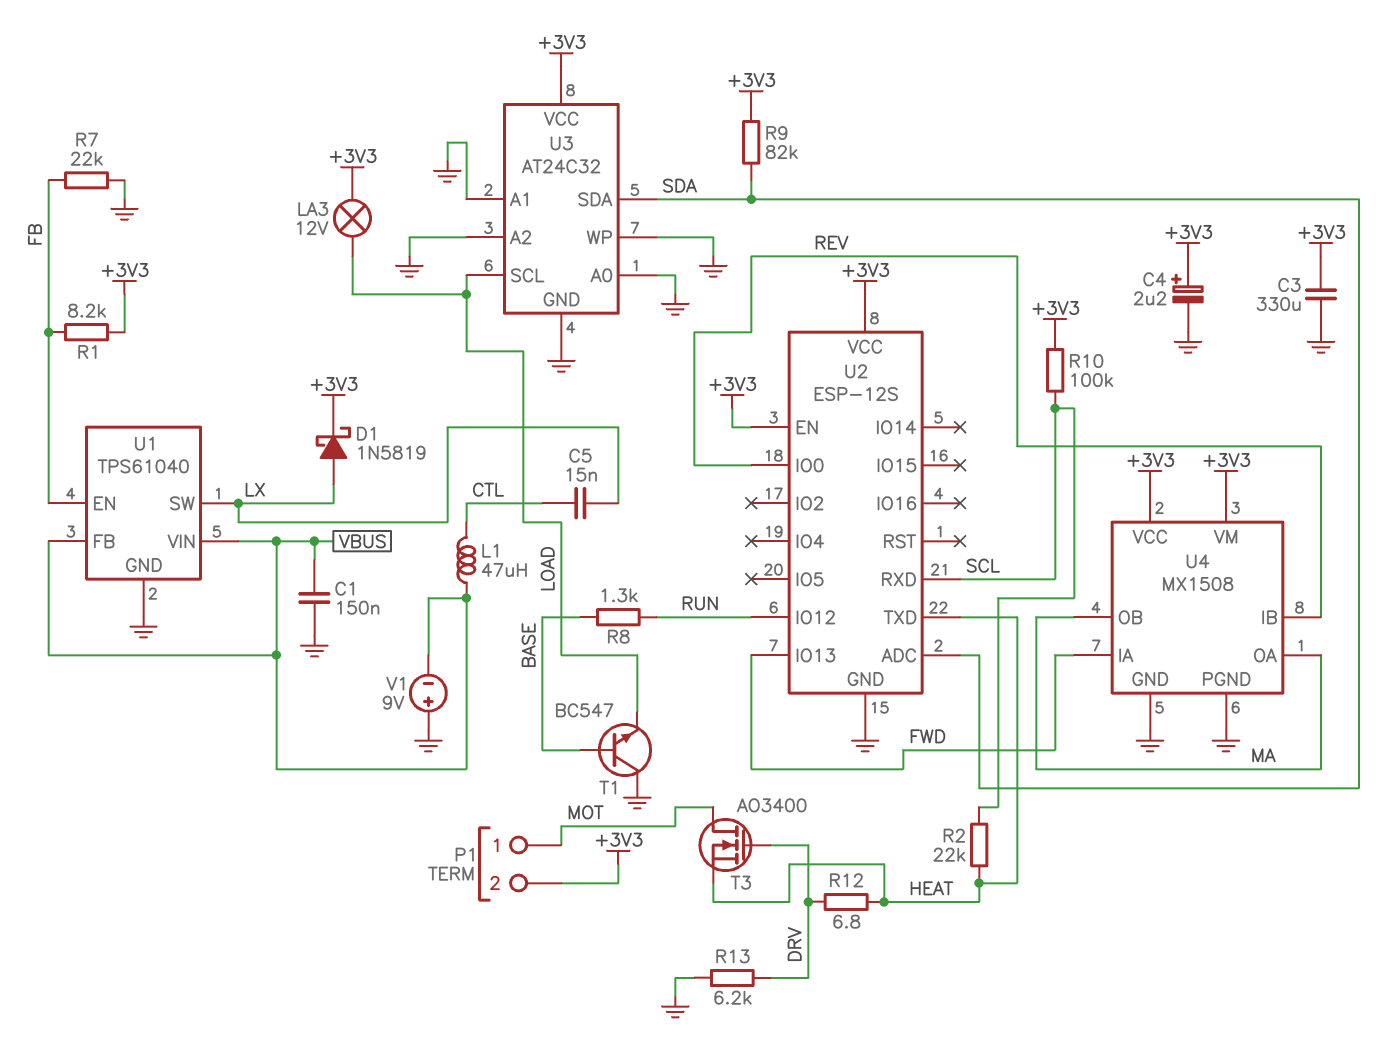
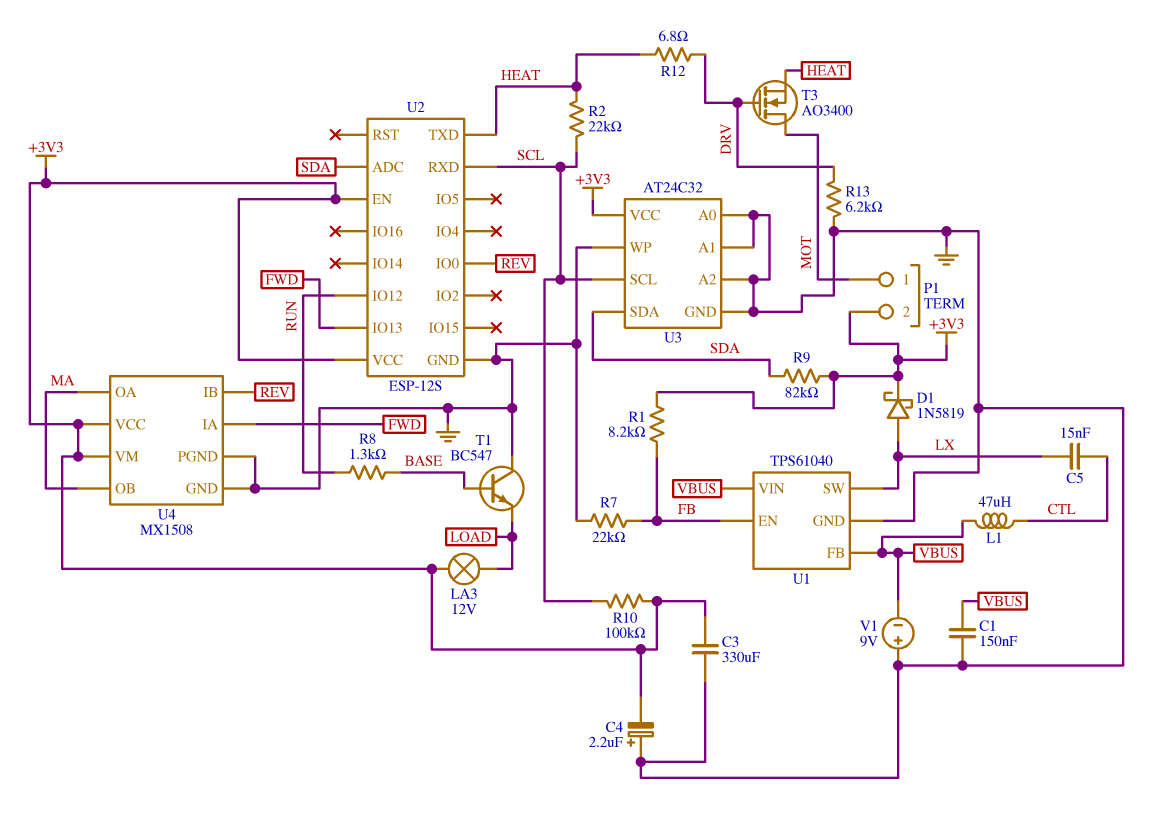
C4: 2.2uF (plus +3V3, minus GND) -> 2.2uF (plus GND, minus +3V3)
U3 pin SCL: LOAD -> SCL

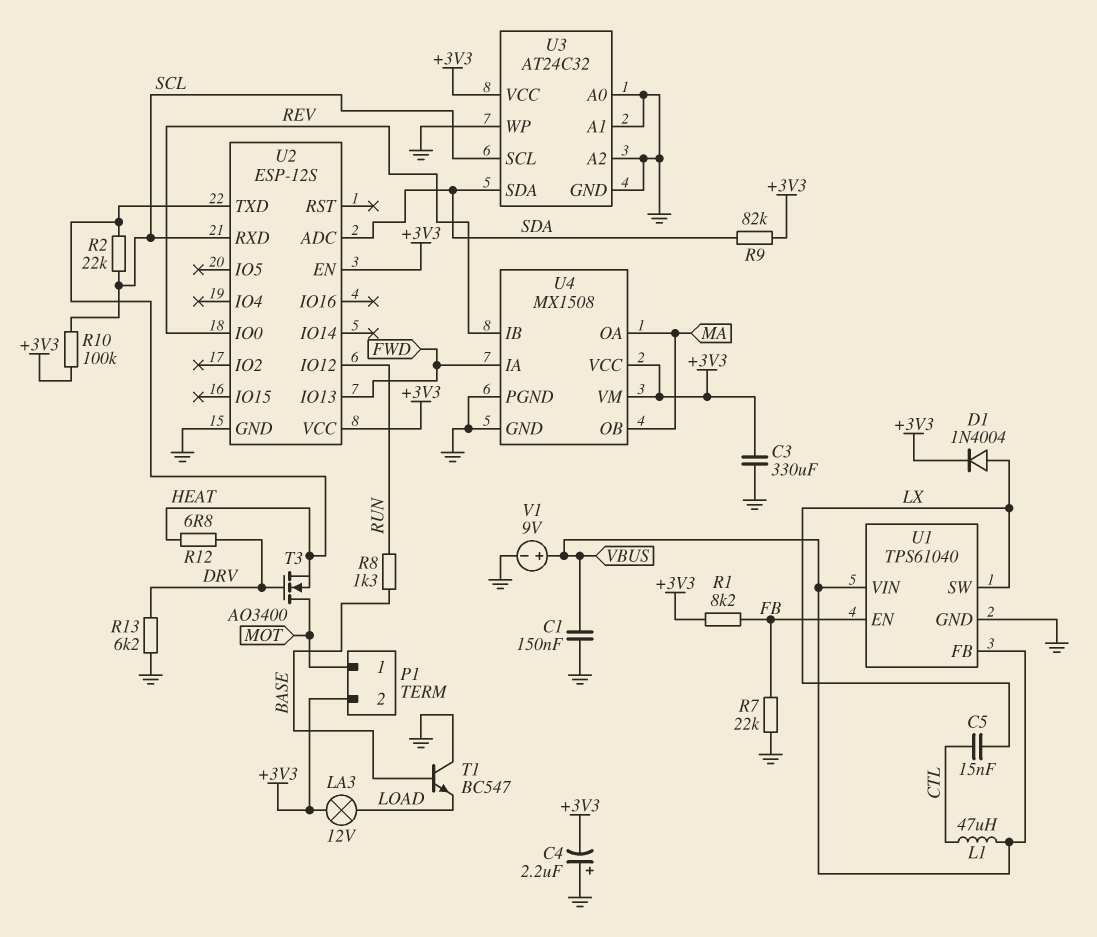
D1: schottky 1N5819 (A LX, K +3V3) -> diode 1N4004 (A LX, K +3V3)
V1: 9V (plus GND, minus VBUS) -> 9V (plus VBUS, minus GND)

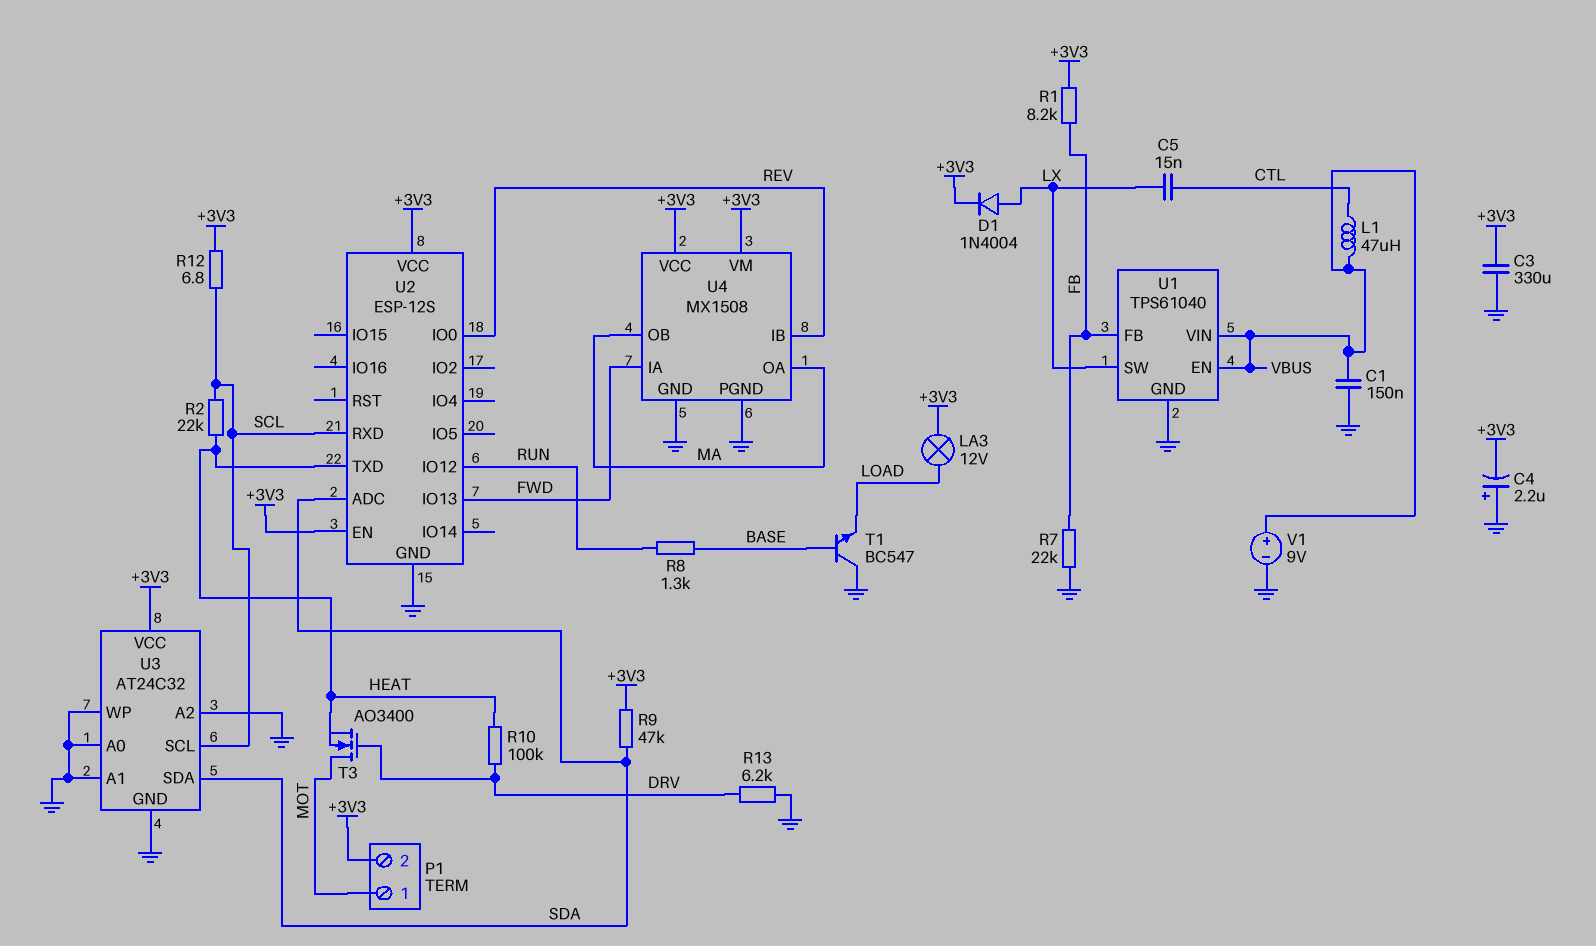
R9: 82k (+3V3, SDA) -> 47k (+3V3, SDA)
R10: 100k (+3V3, SCL) -> 100k (DRV, HEAT)
R12: 6.8 (DRV, HEAT) -> 6.8 (+3V3, SCL)
U1 pin EN: FB -> VBUS
U1 pin FB: VBUS -> FB

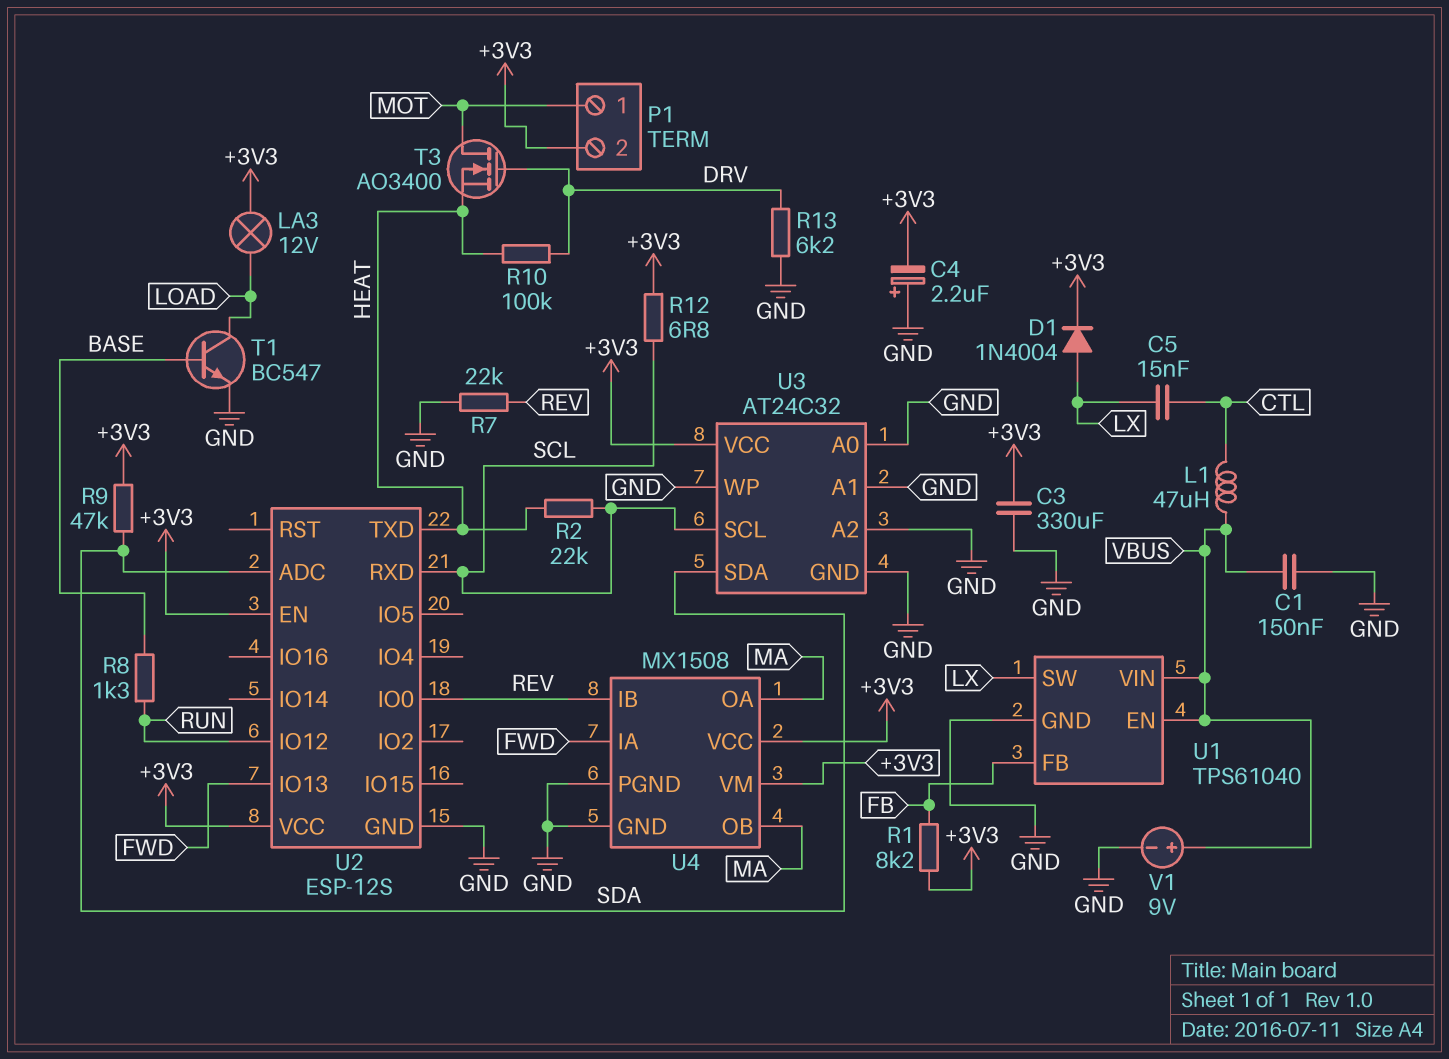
R7: 22k (FB, GND) -> 22k (GND, REV)
T1: NPN BC547 (B BASE, C GND, E LOAD) -> NPN BC547 (B BASE, C LOAD, E GND)

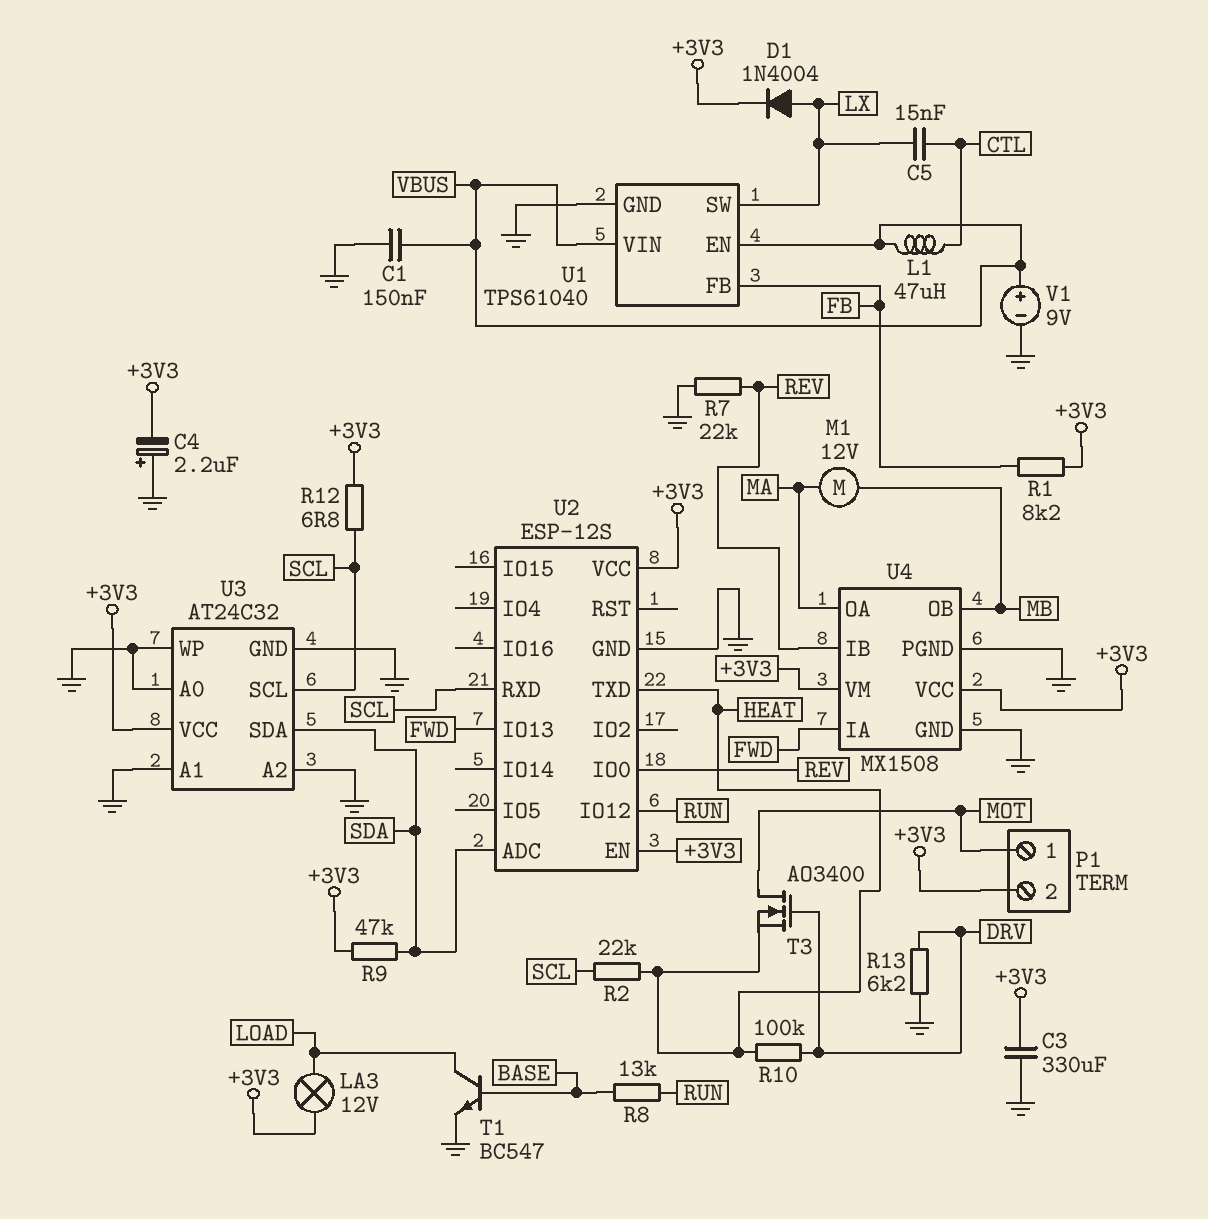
M1: none -> motor 12V (MA, MB)
R8: 1.3k (BASE, RUN) -> 13k (BASE, RUN)
U4 pin OB: MA -> MB

